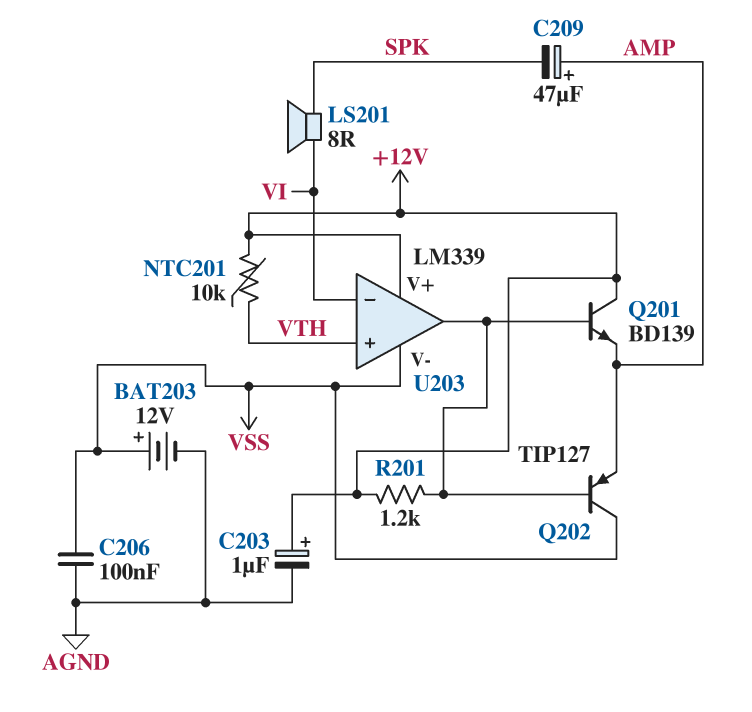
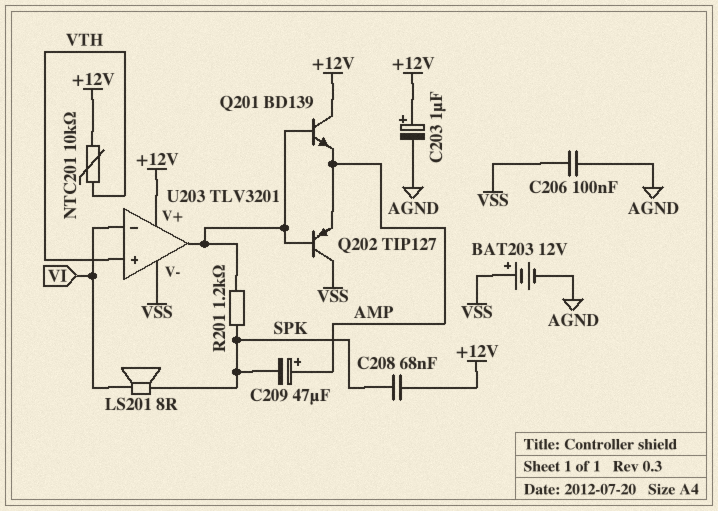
C208: none -> 68nF (+12V, SPK)
R201: 1.2k (+12V, U203/out) -> 1.2k (SPK, U203/out)
U203: LM339 -> TLV3201

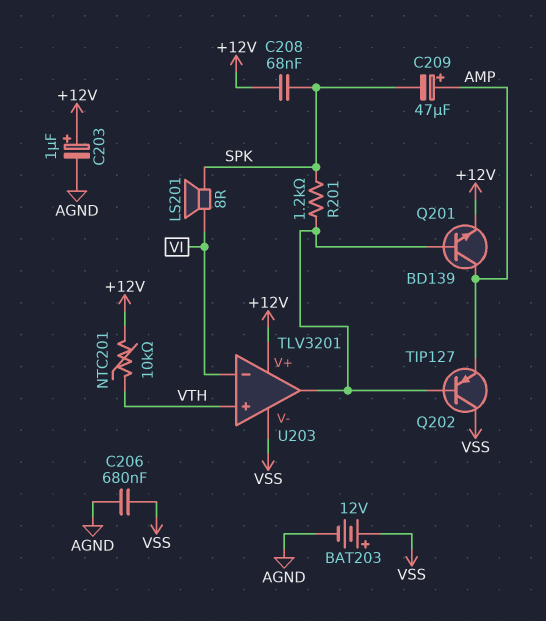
C206: 100nF (AGND, VSS) -> 680nF (AGND, VSS)
Q201: NPN BD139 (B U203/out, C +12V, E AMP) -> NPN BD139 (B U203/out, C AMP, E +12V)

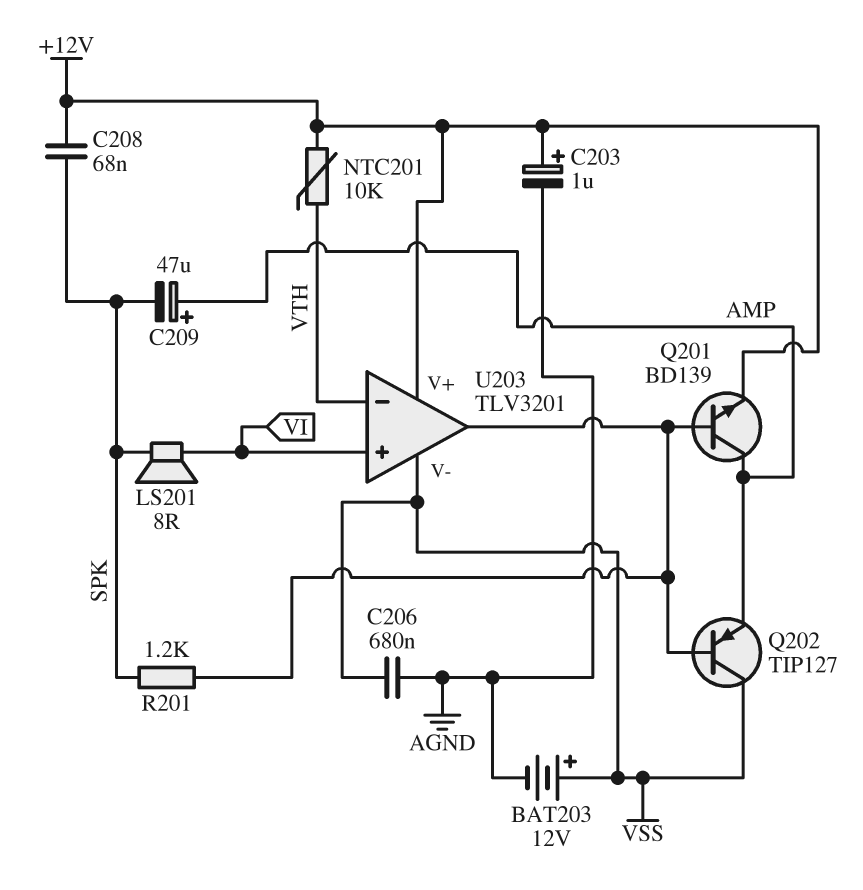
U203 pin in+: VTH -> VI
U203 pin in-: VI -> VTH

